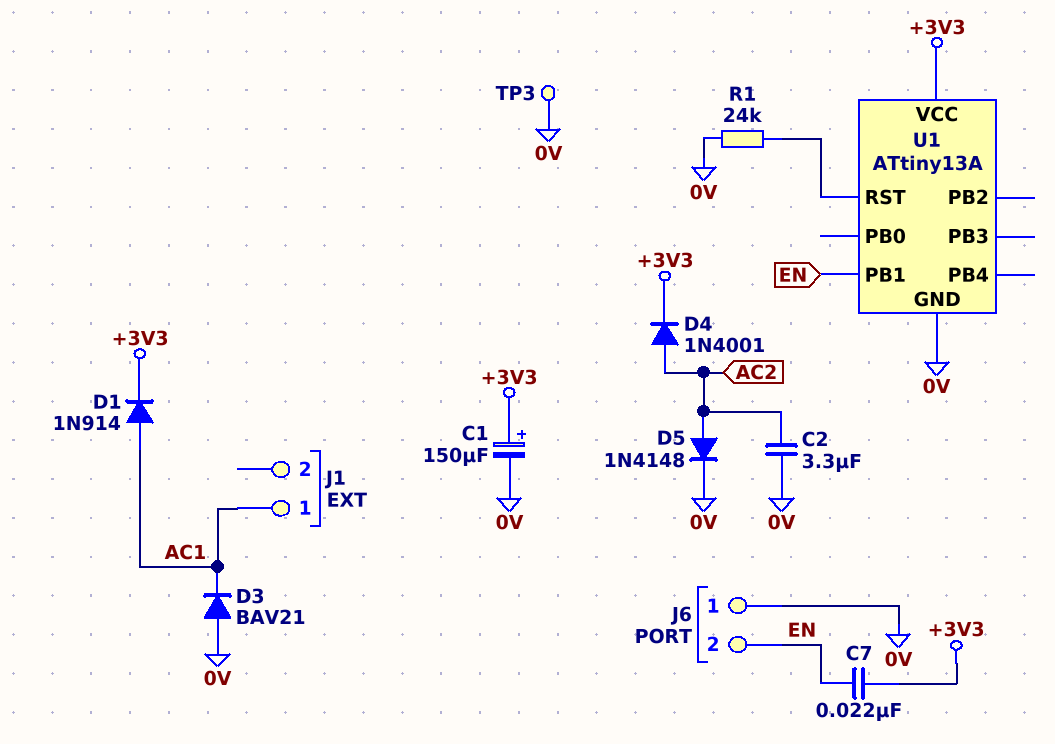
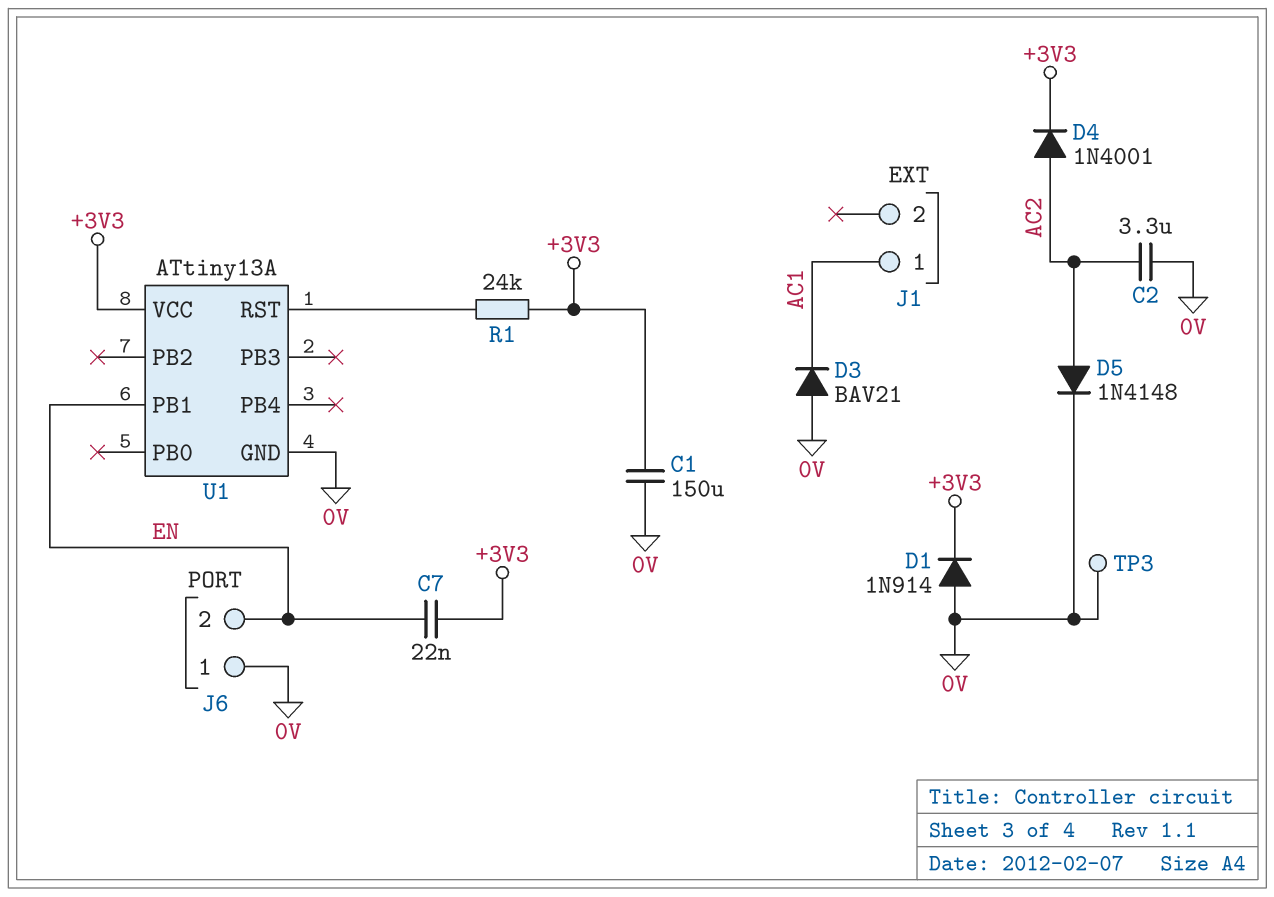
C1: 150uF (plus +3V3, minus 0V) -> 150uF (+3V3, 0V)
D1: diode 1N914 (A AC1, K +3V3) -> diode 1N914 (A 0V, K +3V3)
R1: 24k (0V, U1/RST) -> 24k (+3V3, U1/RST)

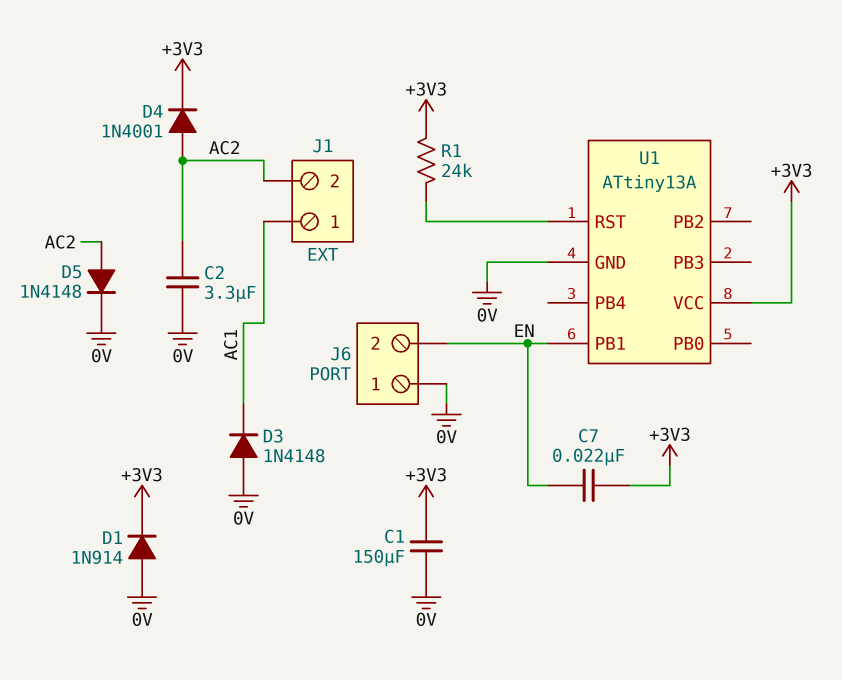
D3: diode BAV21 (A 0V, K AC1) -> diode 1N4148 (A 0V, K AC1)
J1 pin 2: none -> AC2
TP3: test point (0V) -> none

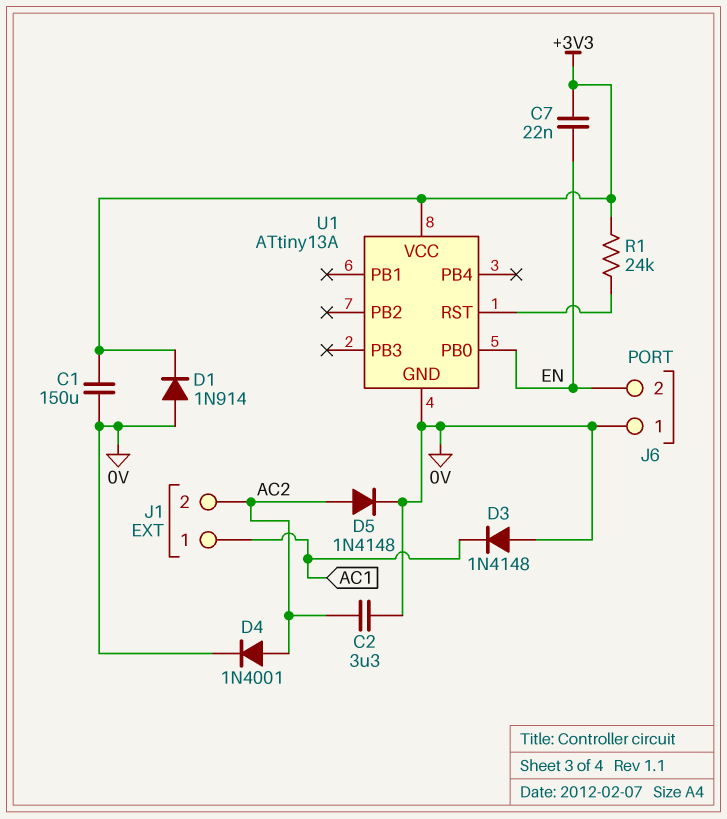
D4: diode 1N4001 (A AC2, K +3V3) -> diode 1N4001 (A AC2, K 0V)
U1 pin PB0: none -> EN
U1 pin PB1: EN -> none

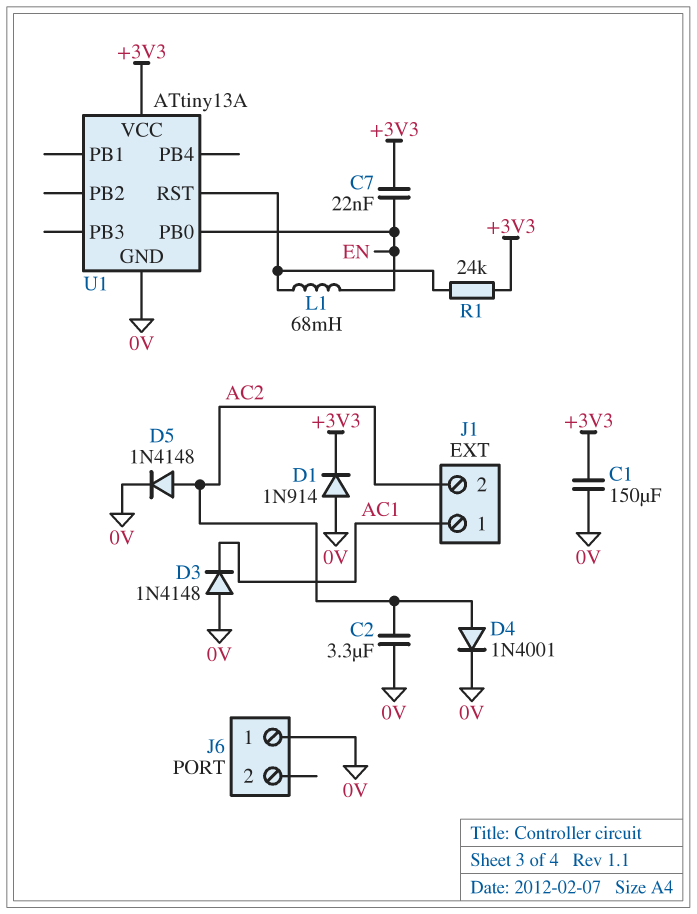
J6 pin 2: EN -> none
L1: none -> 68mH (EN, U1/RST)

